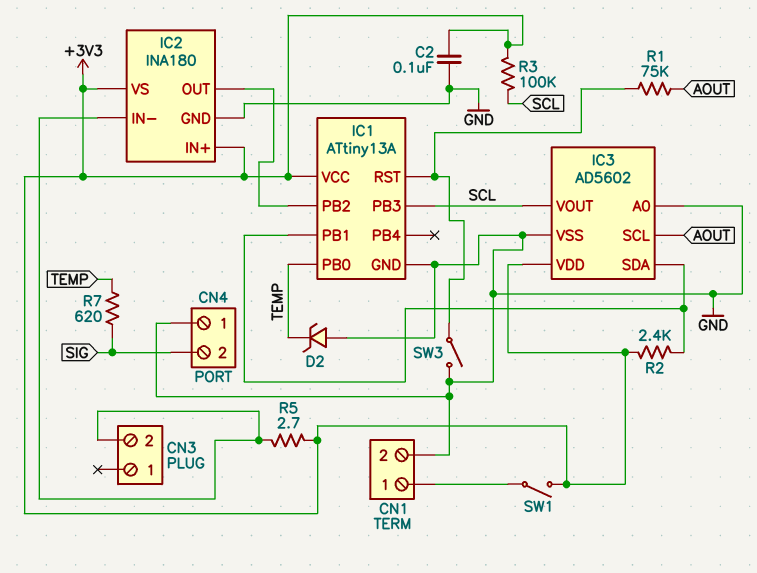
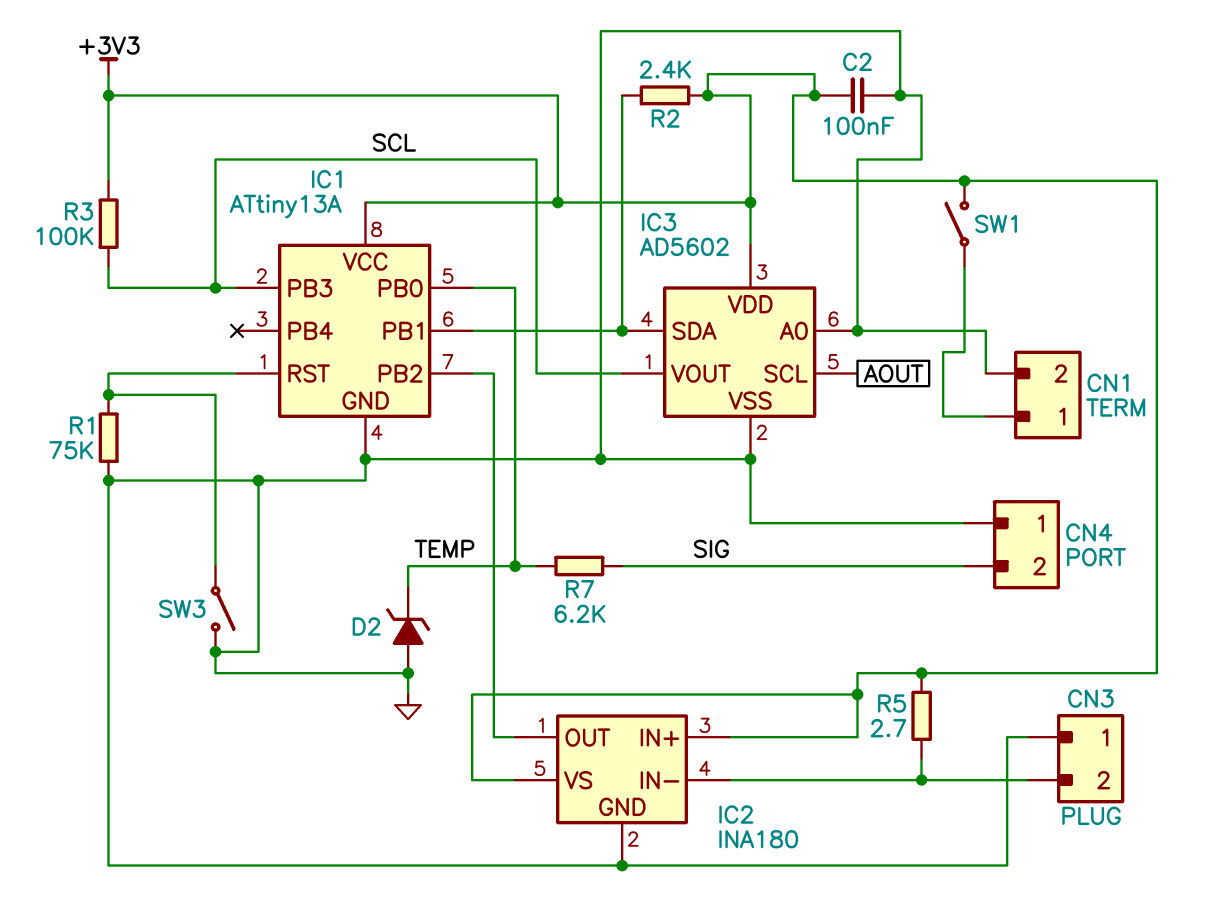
CN3 pin 1: none -> GND
R1: 75k (AOUT, IC1/RST) -> 75k (GND, IC1/RST)
R7: 620 (SIG, TEMP) -> 6.2k (SIG, TEMP)

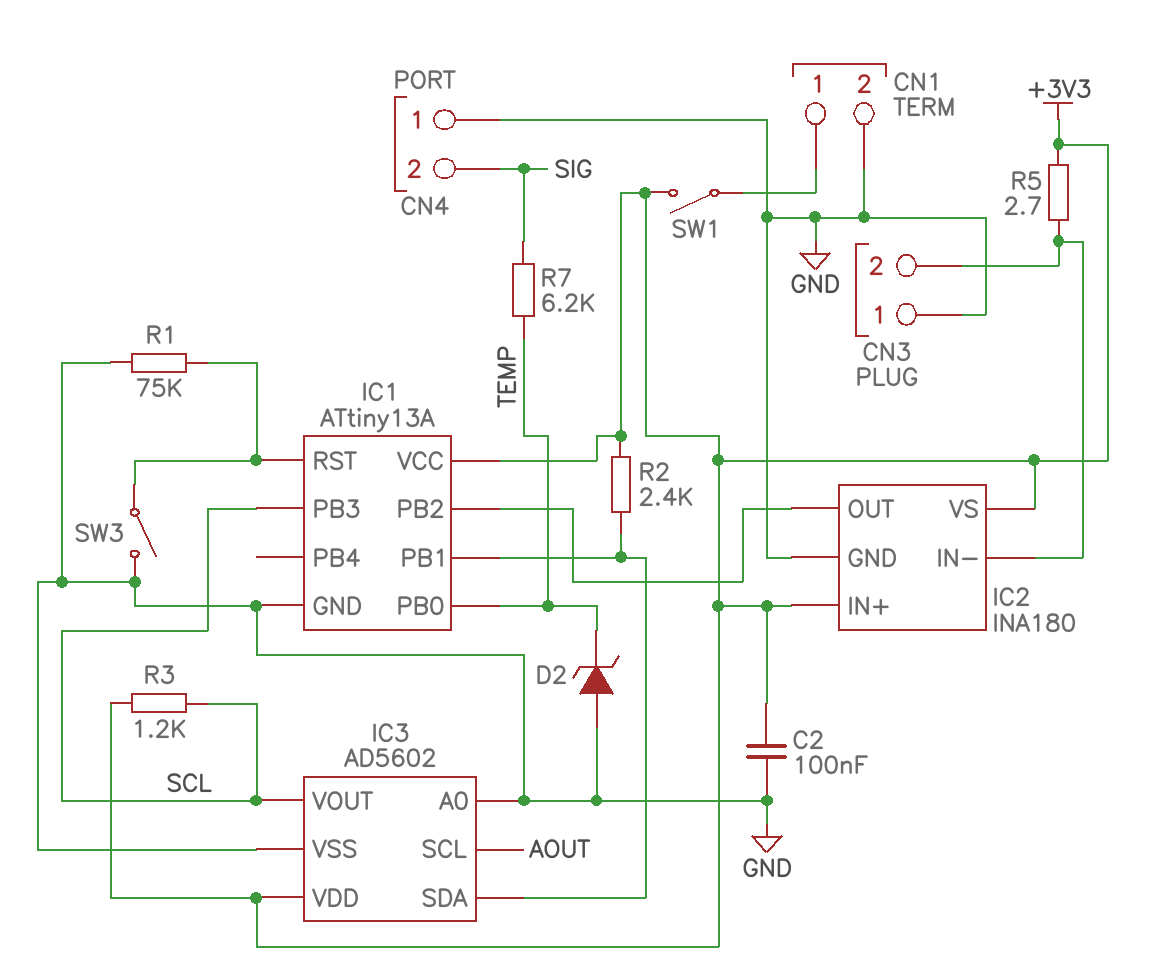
R3: 100k (+3V3, SCL) -> 1.2k (+3V3, SCL)

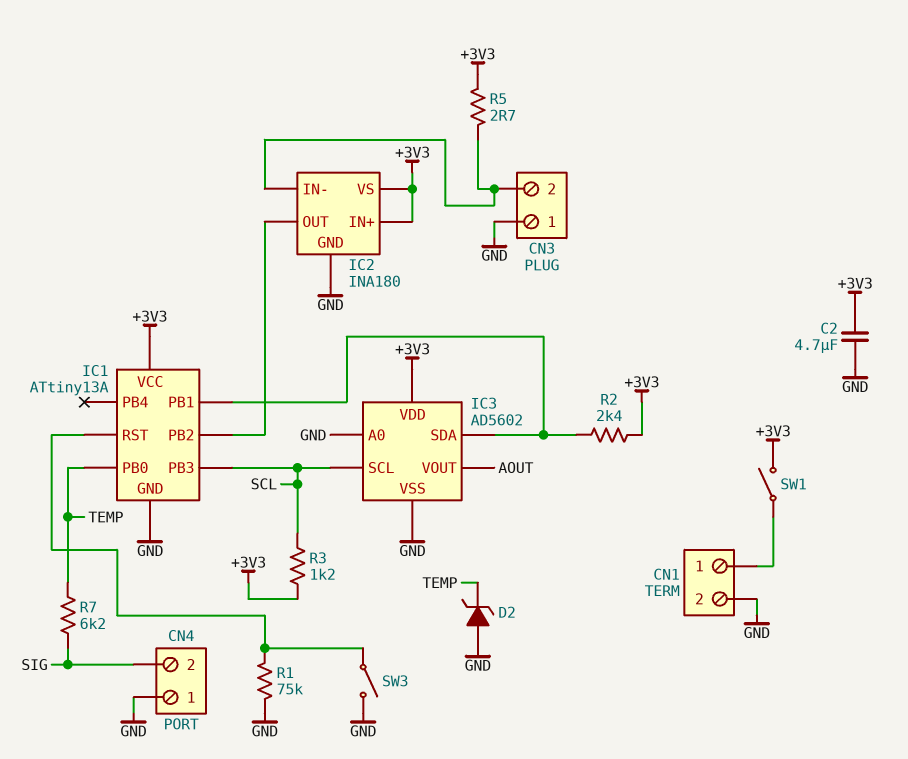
C2: 100nF (+3V3, GND) -> 4.7uF (+3V3, GND)
IC3 pin SCL: AOUT -> SCL
IC3 pin VOUT: SCL -> AOUT

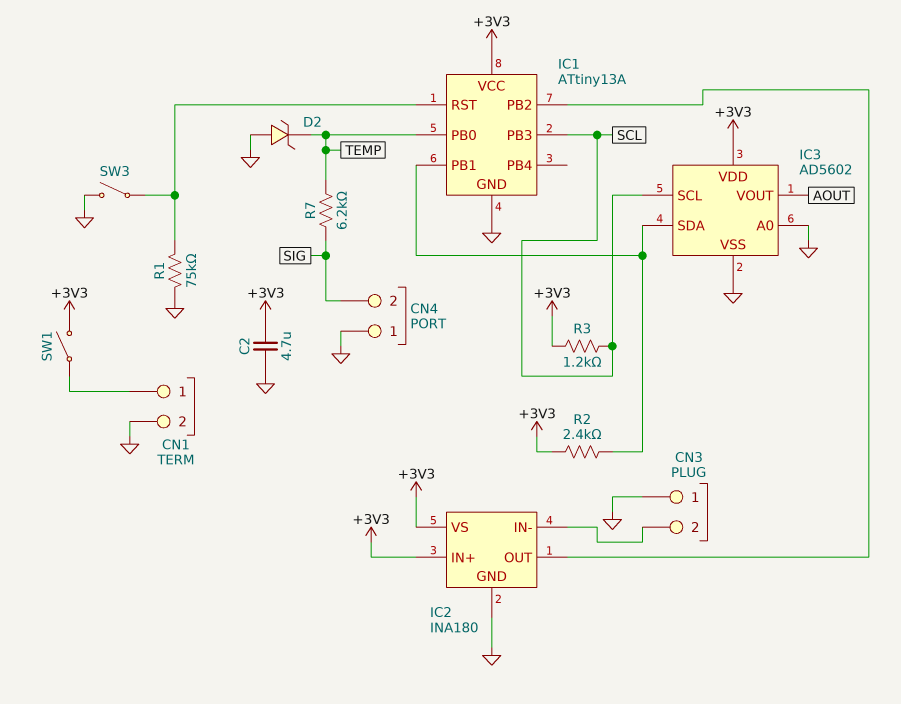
R5: 2.7 (+3V3, CN3/2) -> none

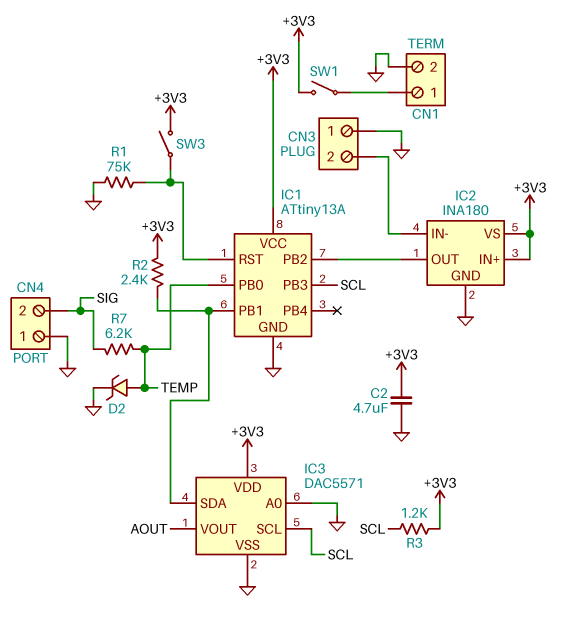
D2: zener (A GND, K TEMP) -> zener (A TEMP, K GND)
IC3: AD5602 -> DAC5571
SW3: switch (GND, IC1/RST) -> switch (+3V3, IC1/RST)

